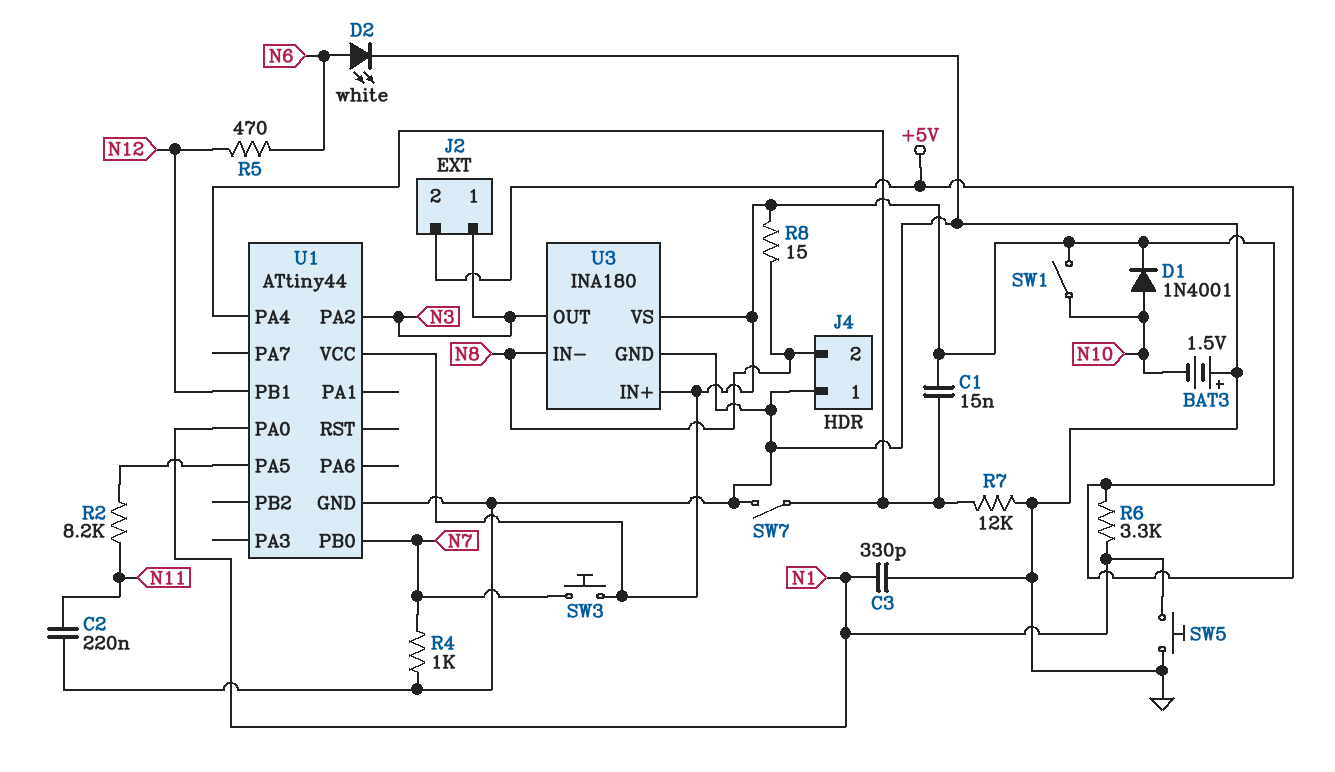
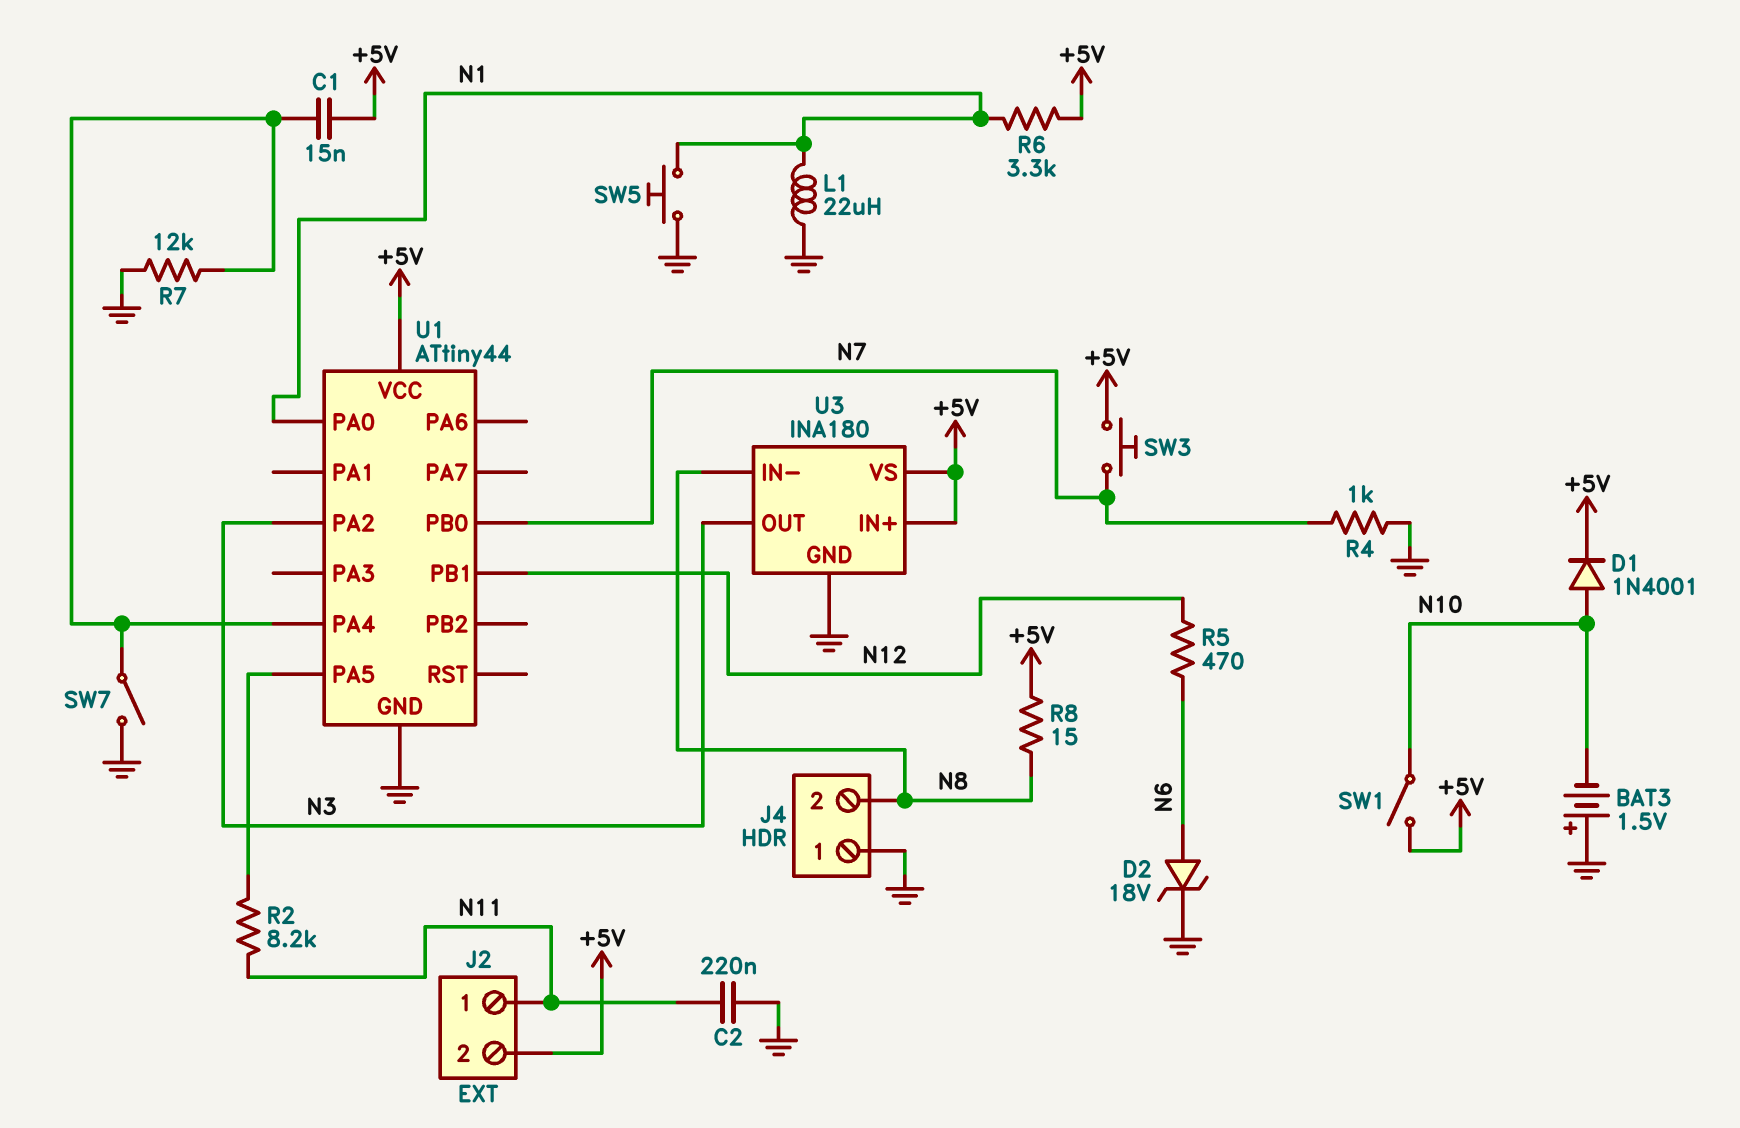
C3: 330pF (GND, N1) -> none
D2: LED white (A N6, K GND) -> zener 18V (A N6, K GND)
J2 pin 1: N3 -> N11
L1: none -> 22uH (GND, N1)

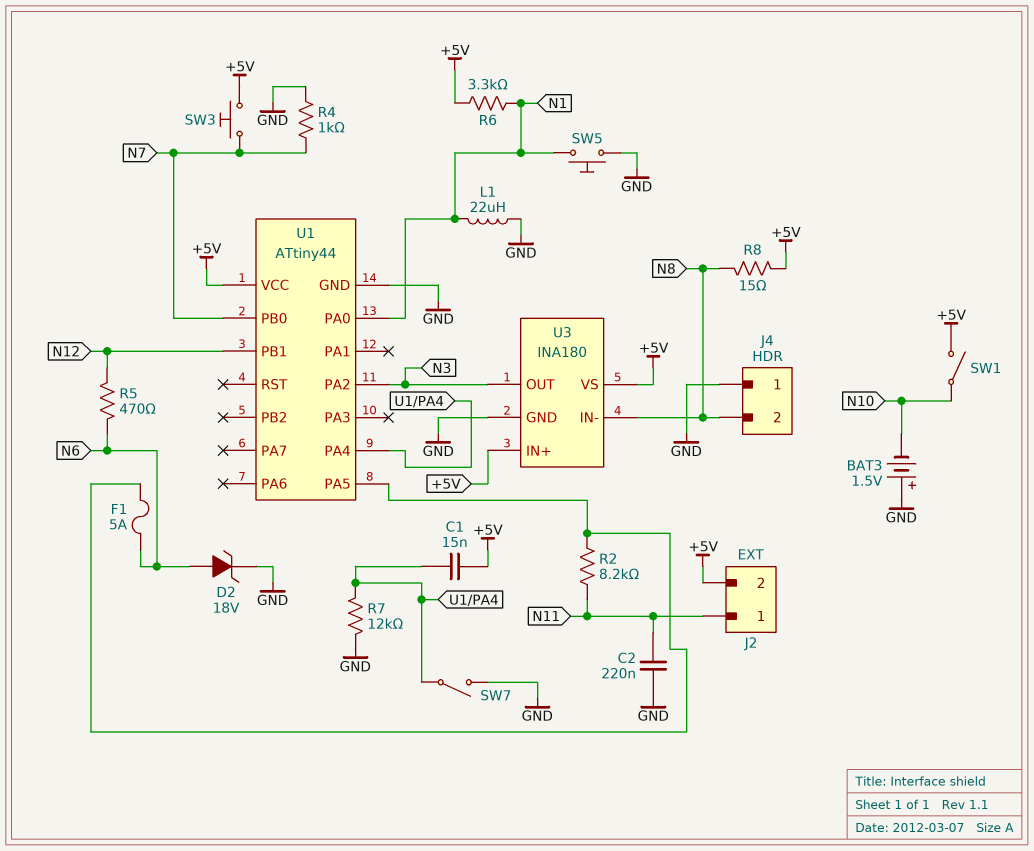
D1: diode 1N4001 (A N10, K +5V) -> none
F1: none -> 5A (N6, U1/PA5)

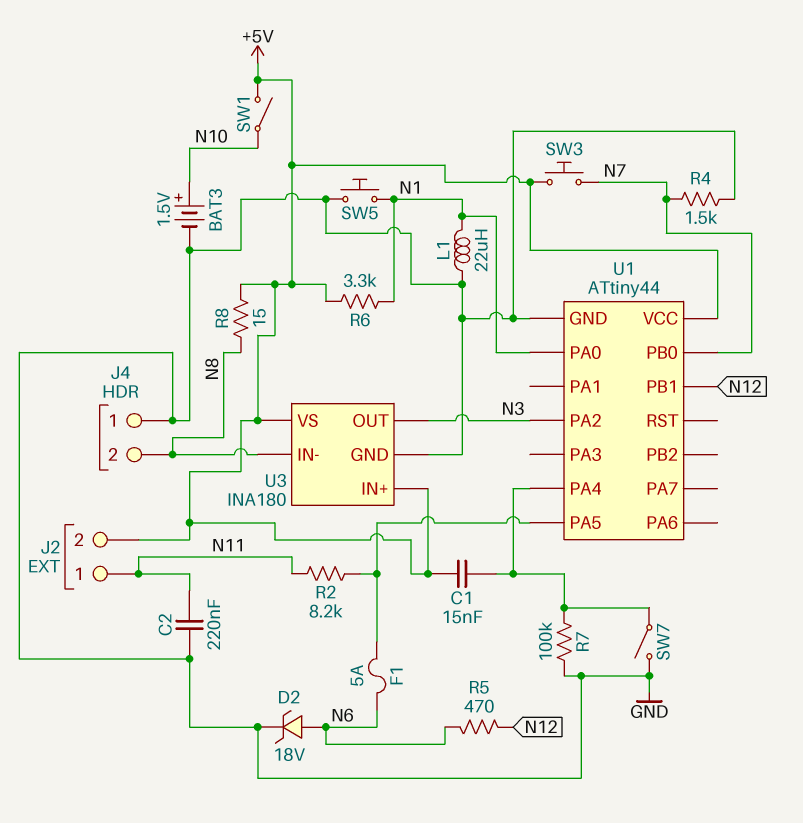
BAT3: 1.5V (plus GND, minus N10) -> 1.5V (plus N10, minus GND)
R4: 1k (GND, N7) -> 1.5k (GND, N7)
R7: 12k (GND, U1/PA4) -> 100k (GND, U1/PA4)

